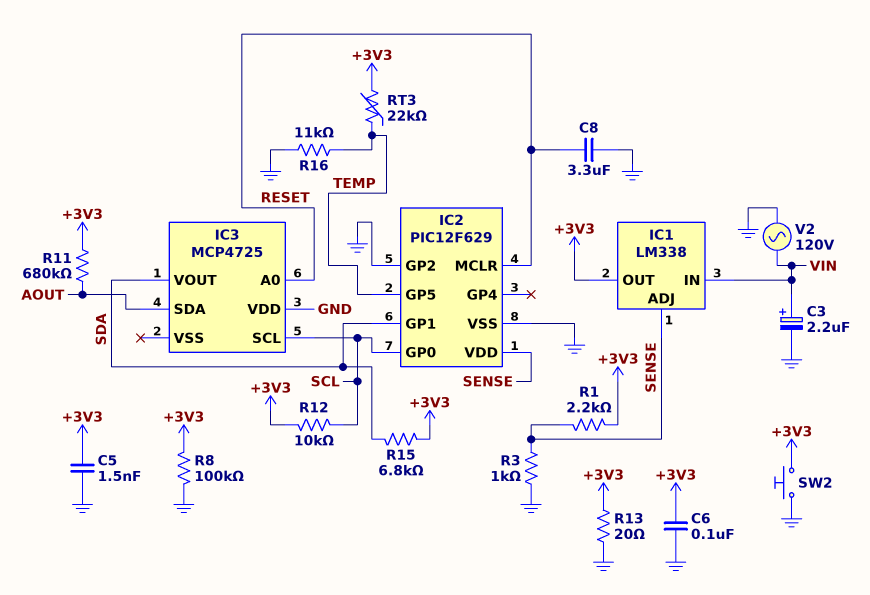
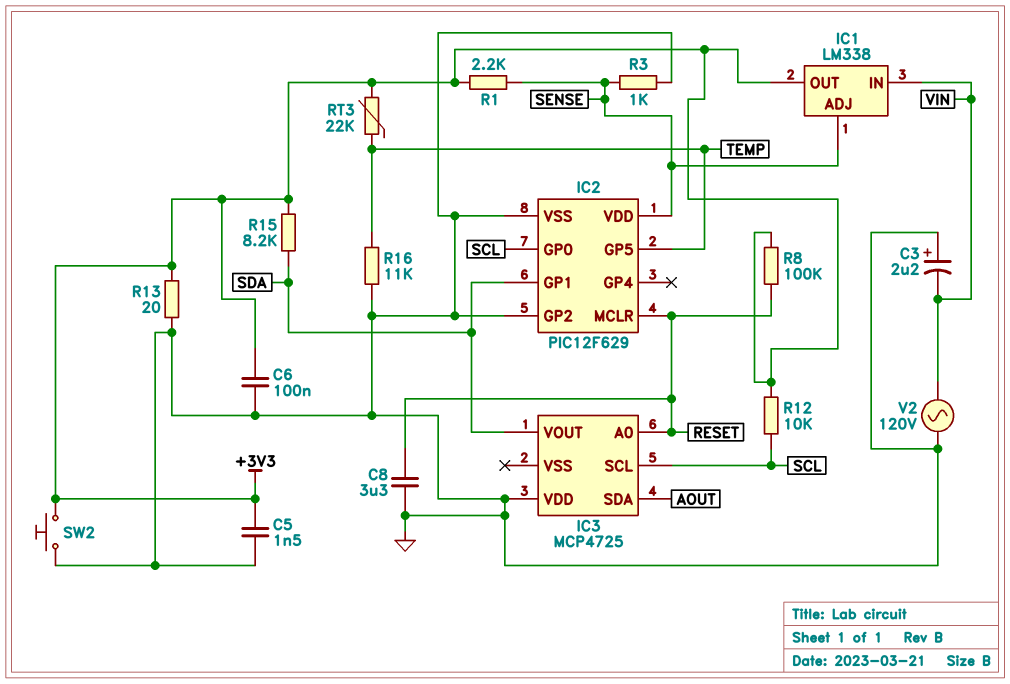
C3: 2.2uF (plus VIN, minus GND) -> 2.2uF (plus GND, minus VIN)
R8: 100k (+3V3, GND) -> 100k (+3V3, RESET)
R11: 680k (+3V3, AOUT) -> none
R15: 6.8k (+3V3, SDA) -> 8.2k (+3V3, SDA)

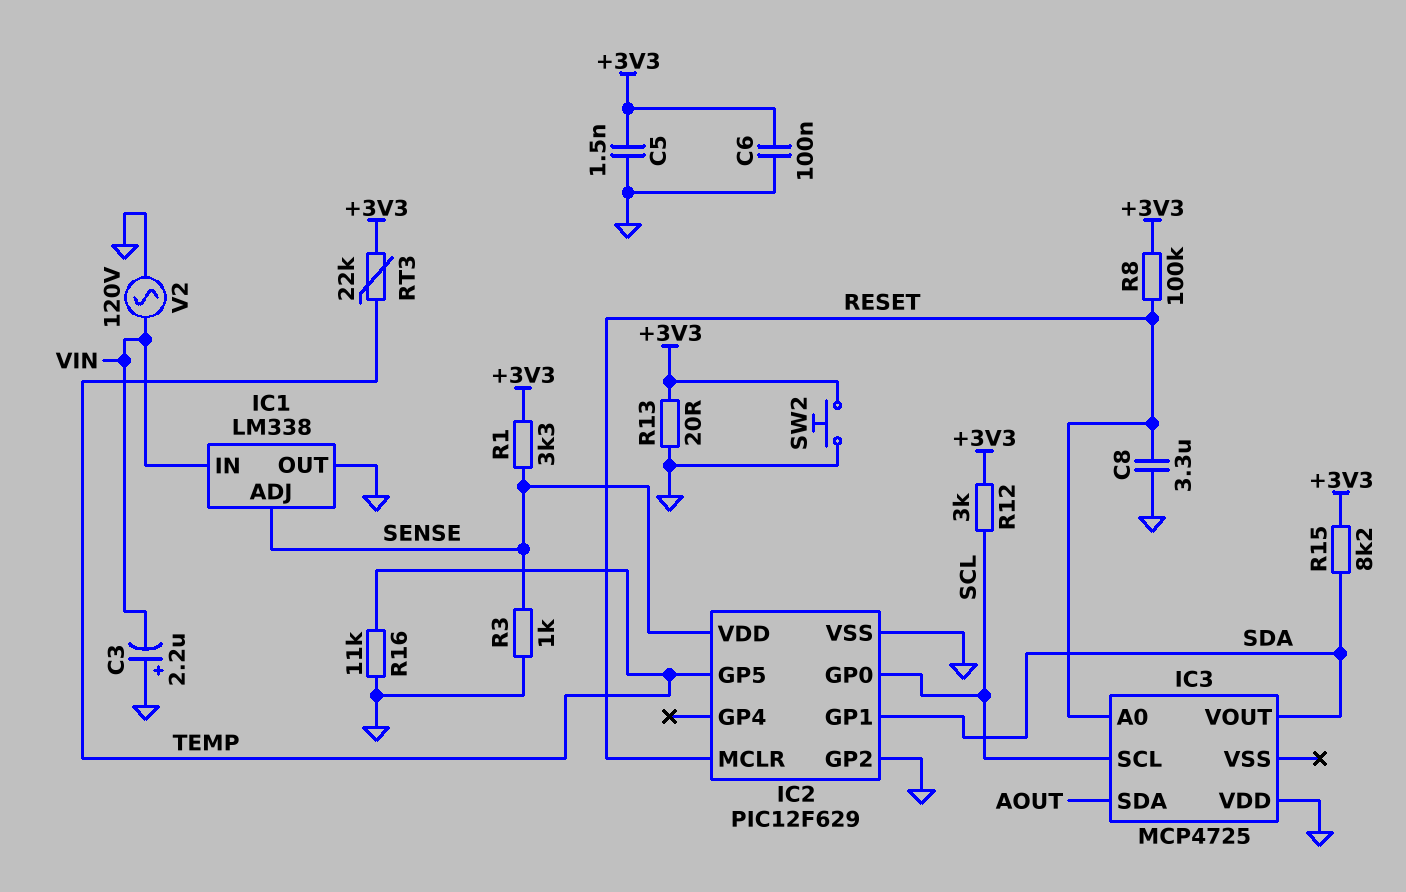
IC1 pin OUT: +3V3 -> GND
R1: 2.2k (+3V3, SENSE) -> 3.3k (+3V3, SENSE)
R12: 10k (+3V3, SCL) -> 3k (+3V3, SCL)

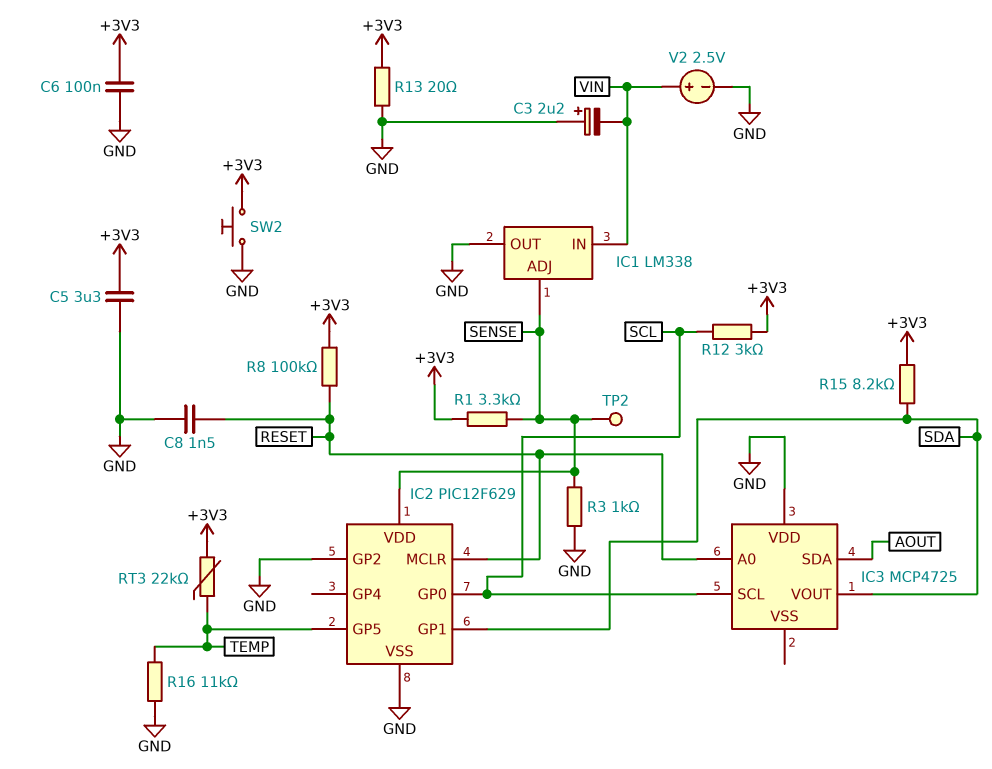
C5: 1.5nF (+3V3, GND) -> 3.3uF (+3V3, GND)
C8: 3.3uF (GND, RESET) -> 1.5nF (GND, RESET)
TP2: none -> test point (SENSE)
V2: AC 120V (GND, VIN) -> 2.5V (plus VIN, minus GND)

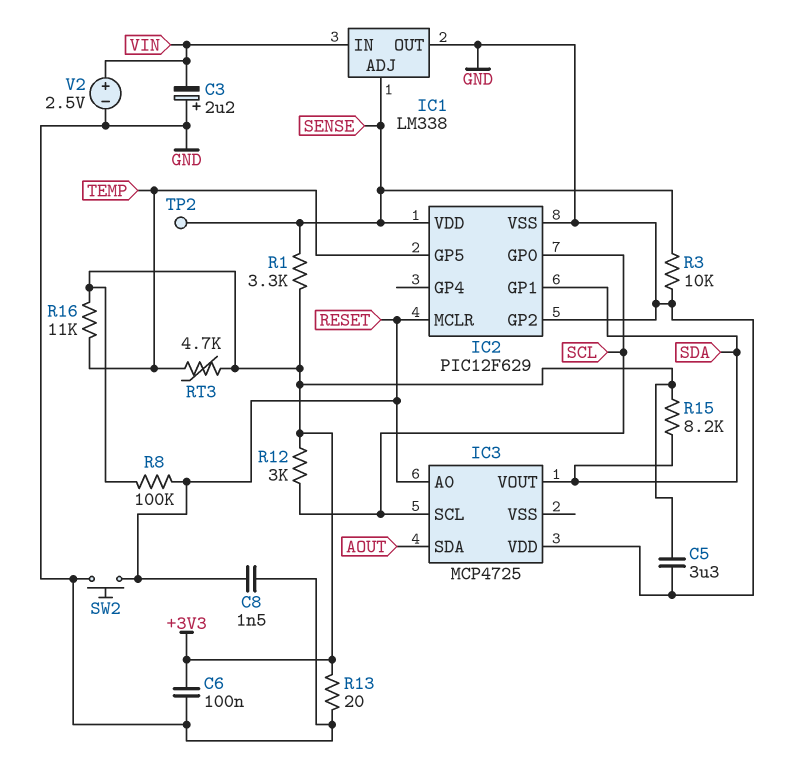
R3: 1k (GND, SENSE) -> 10k (GND, SENSE)
R16: 11k (GND, TEMP) -> 11k (+3V3, TEMP)
RT3: 22k (+3V3, TEMP) -> 4.7k (+3V3, TEMP)
SW2: button (+3V3, GND) -> button (GND, RESET)

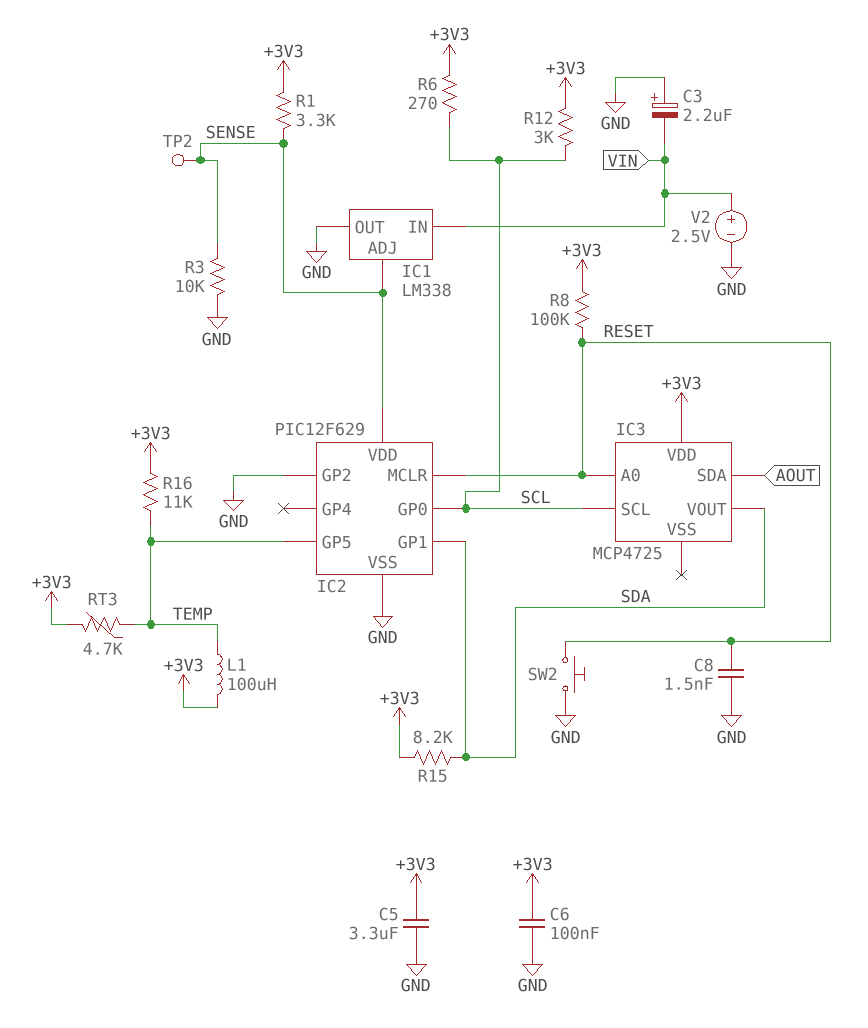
IC3 pin VDD: GND -> +3V3
L1: none -> 100uH (+3V3, TEMP)
R6: none -> 270 (+3V3, SCL)
R13: 20 (+3V3, GND) -> none

